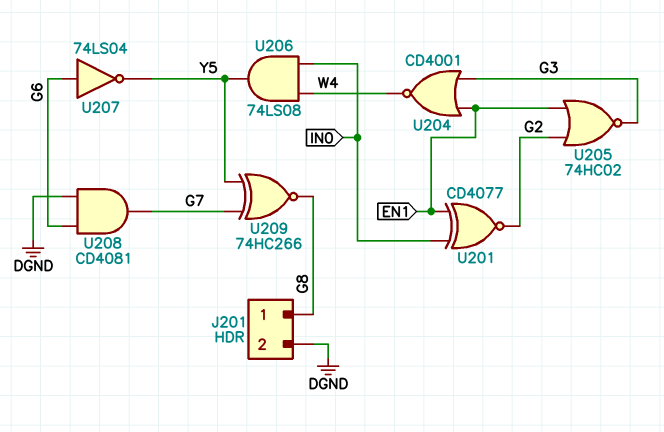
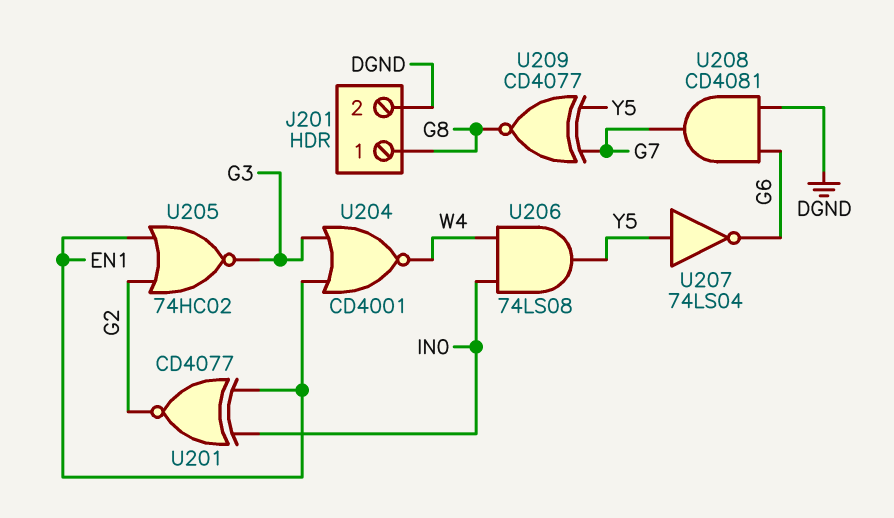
U207: NOT 74LS04 (in G6, out Y5) -> NOT 74LS04 (in Y5, out G6)
U209: XNOR 74HC266 (in G7, in Y5, out G8) -> XNOR CD4077 (in G7, in Y5, out G8)

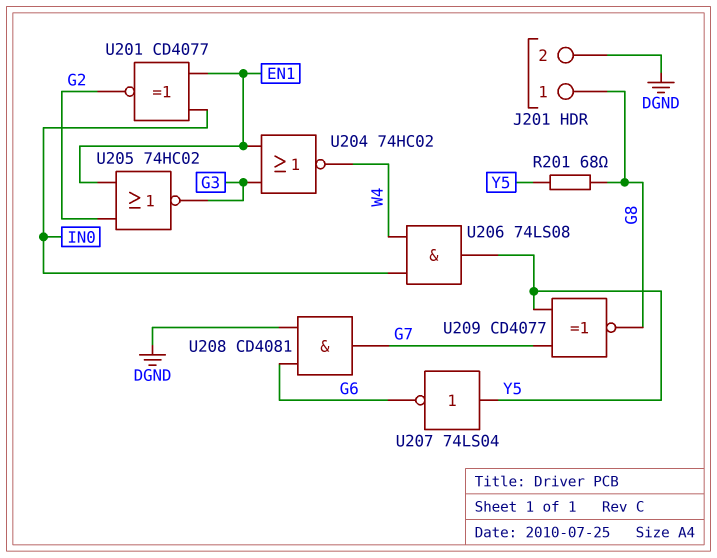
R201: none -> 68 (G8, Y5)
U204: NOR CD4001 (in EN1, in G3, out W4) -> NOR 74HC02 (in EN1, in G3, out W4)

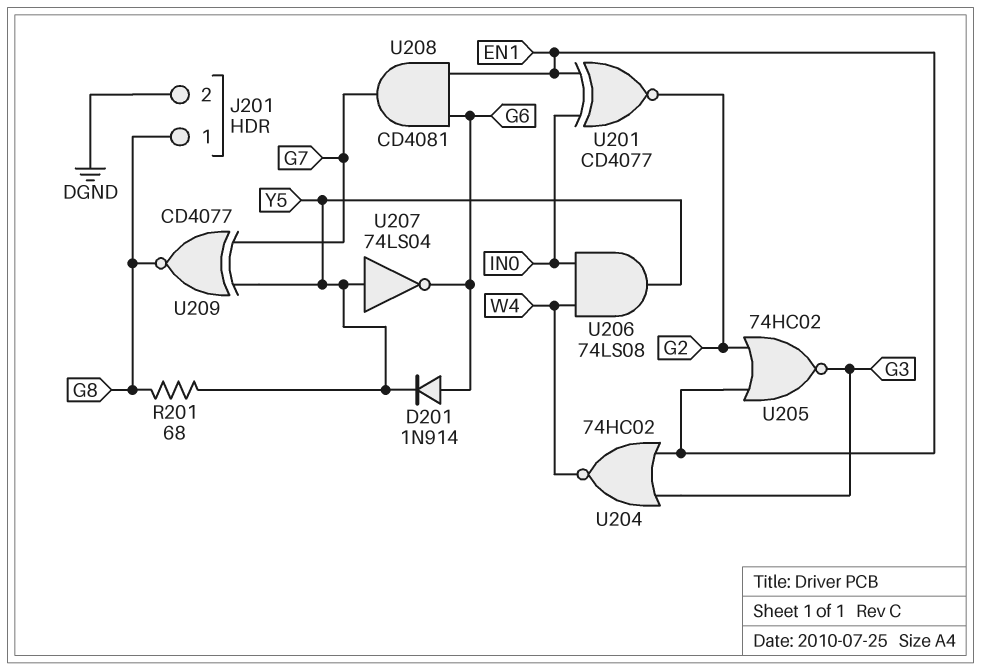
D201: none -> diode 1N914 (A G6, K Y5)
U208: AND CD4081 (in DGND, in G6, out G7) -> AND CD4081 (in EN1, in G6, out G7)

